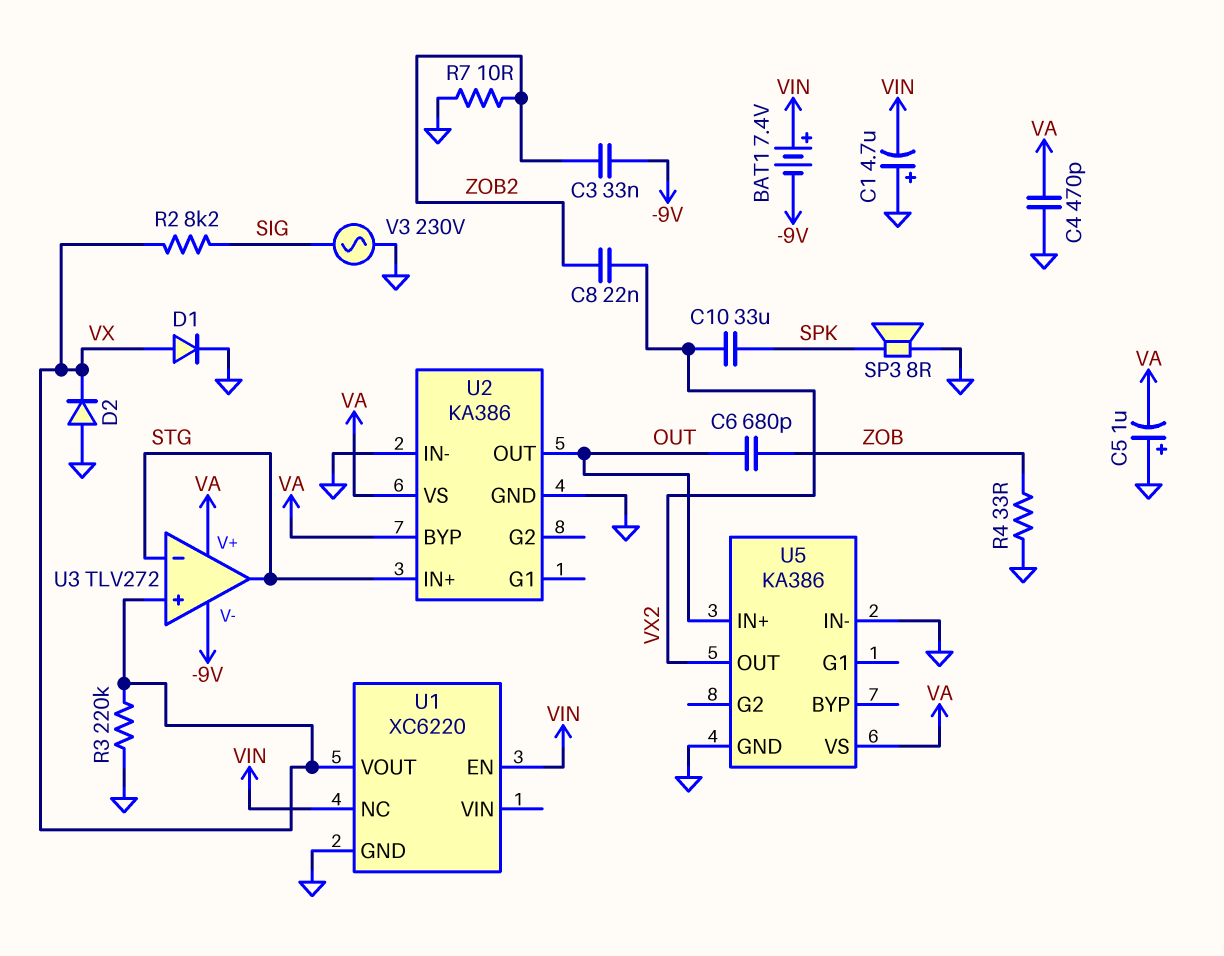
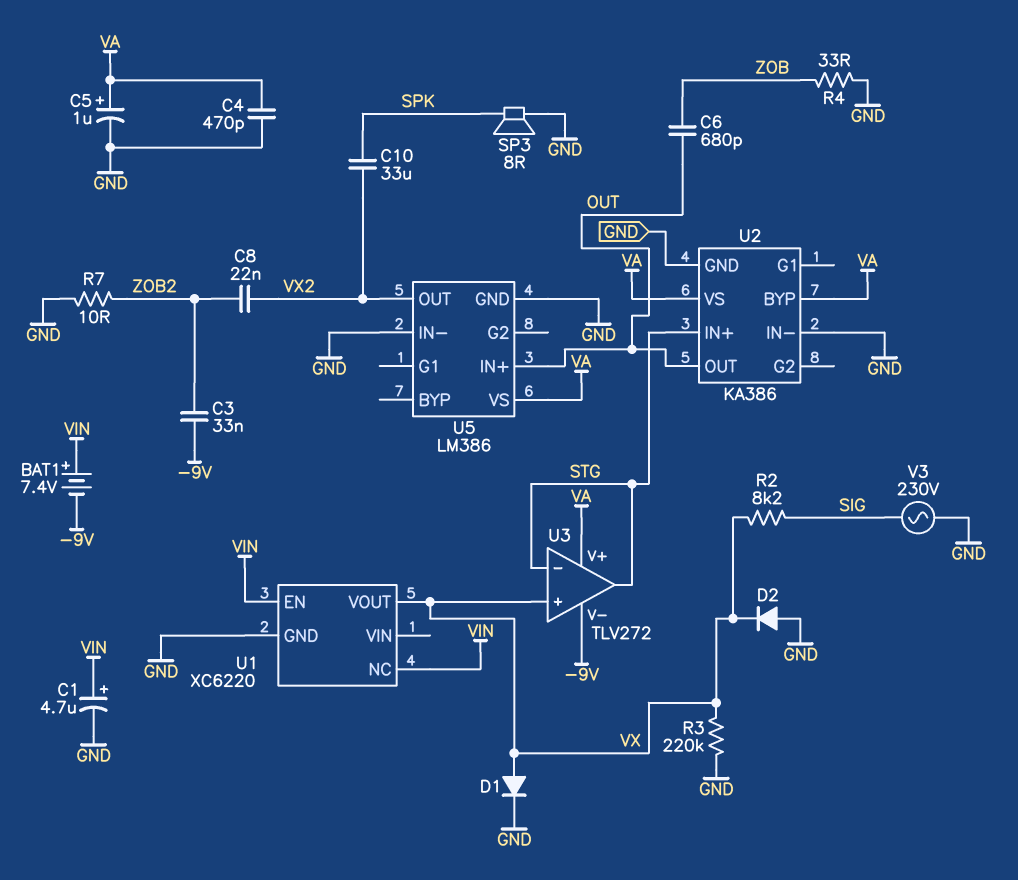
C1: 4.7uF (plus GND, minus VIN) -> 4.7uF (plus VIN, minus GND)
C5: 1uF (plus GND, minus VA) -> 1uF (plus VA, minus GND)
U5: KA386 -> LM386

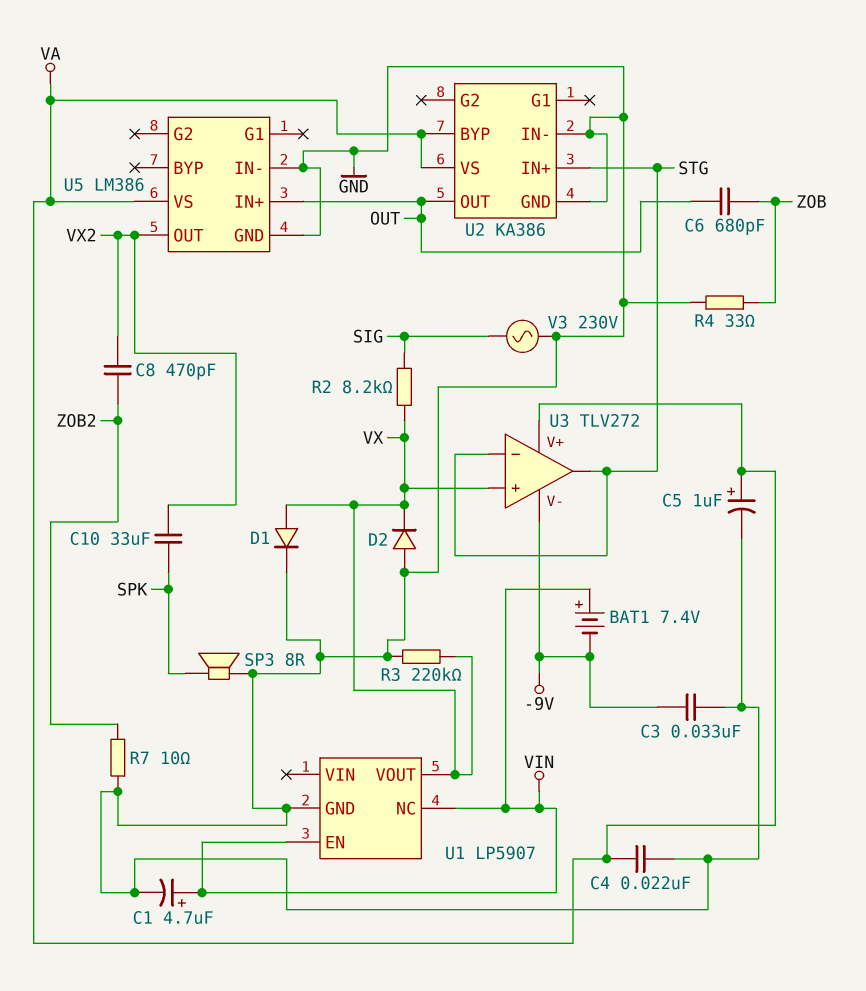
C3: 33nF (-9V, ZOB2) -> 33nF (-9V, GND)
C4: 470pF (GND, VA) -> 22nF (GND, VA)
C8: 22nF (VX2, ZOB2) -> 470pF (VX2, ZOB2)
U1: XC6220 -> LP5907

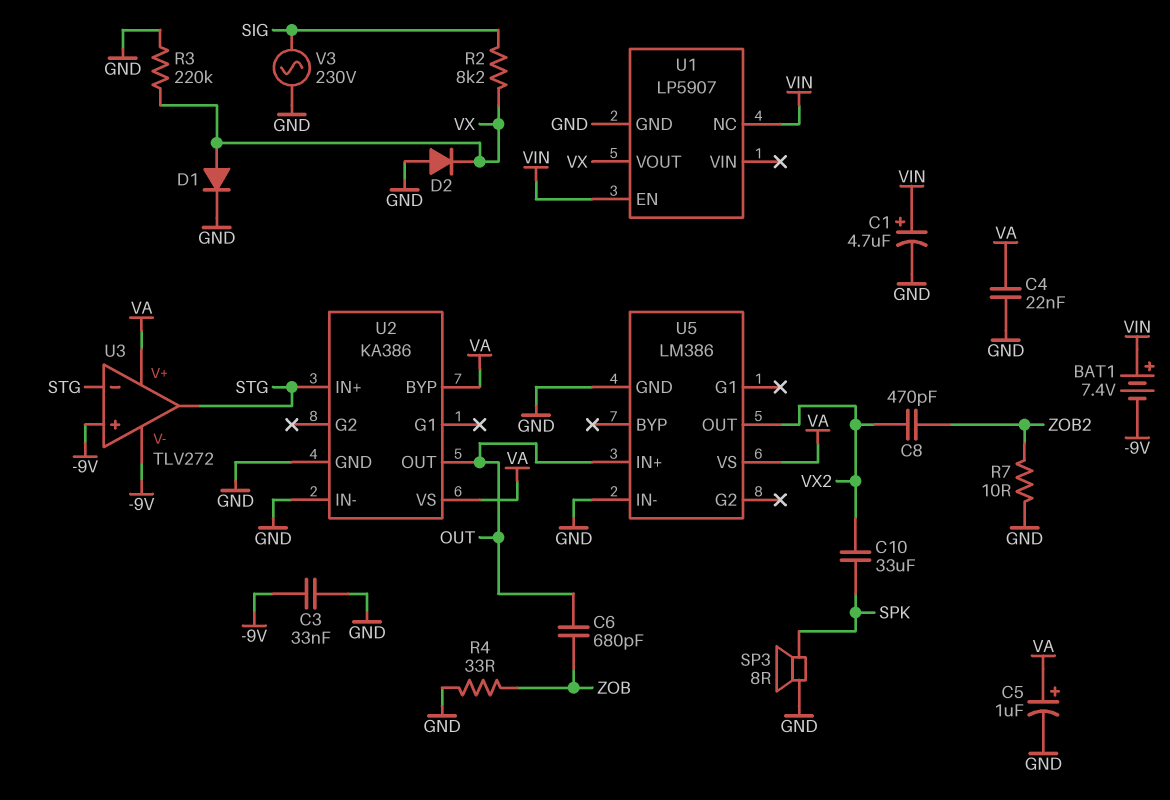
U3 pin in+: VX -> -9V

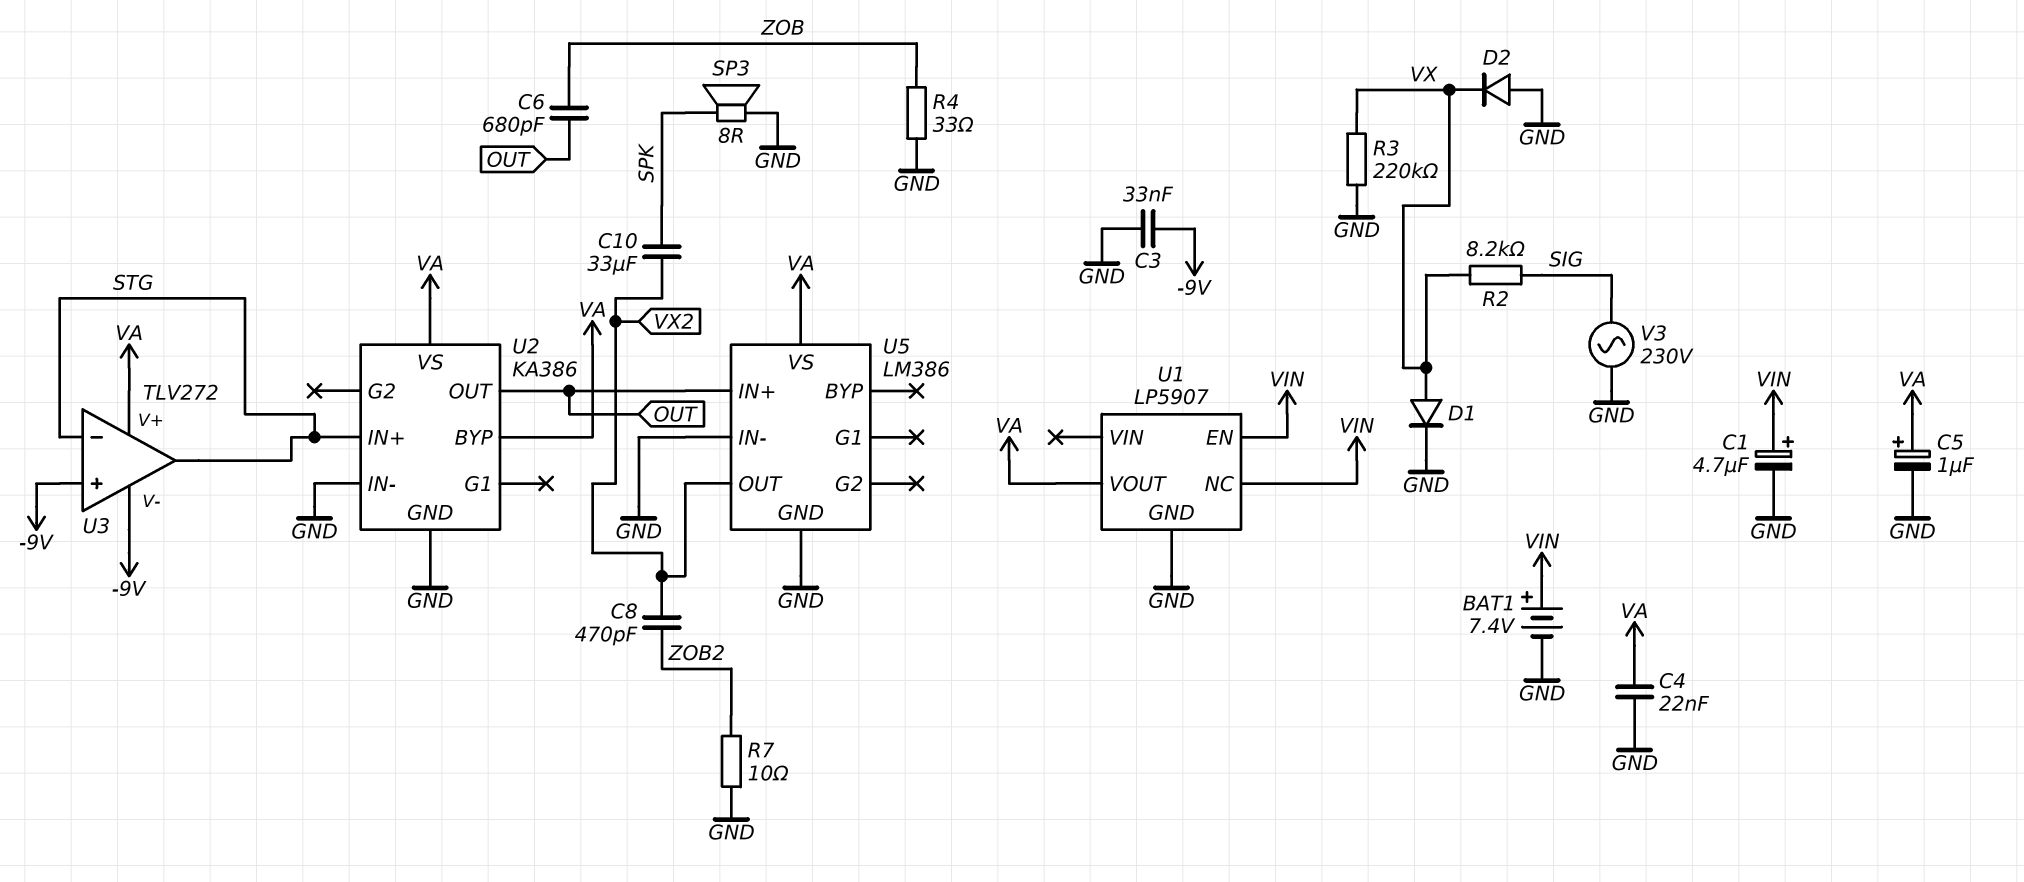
BAT1: 7.4V (plus VIN, minus -9V) -> 7.4V (plus VIN, minus GND)
U1 pin VOUT: VX -> VA

